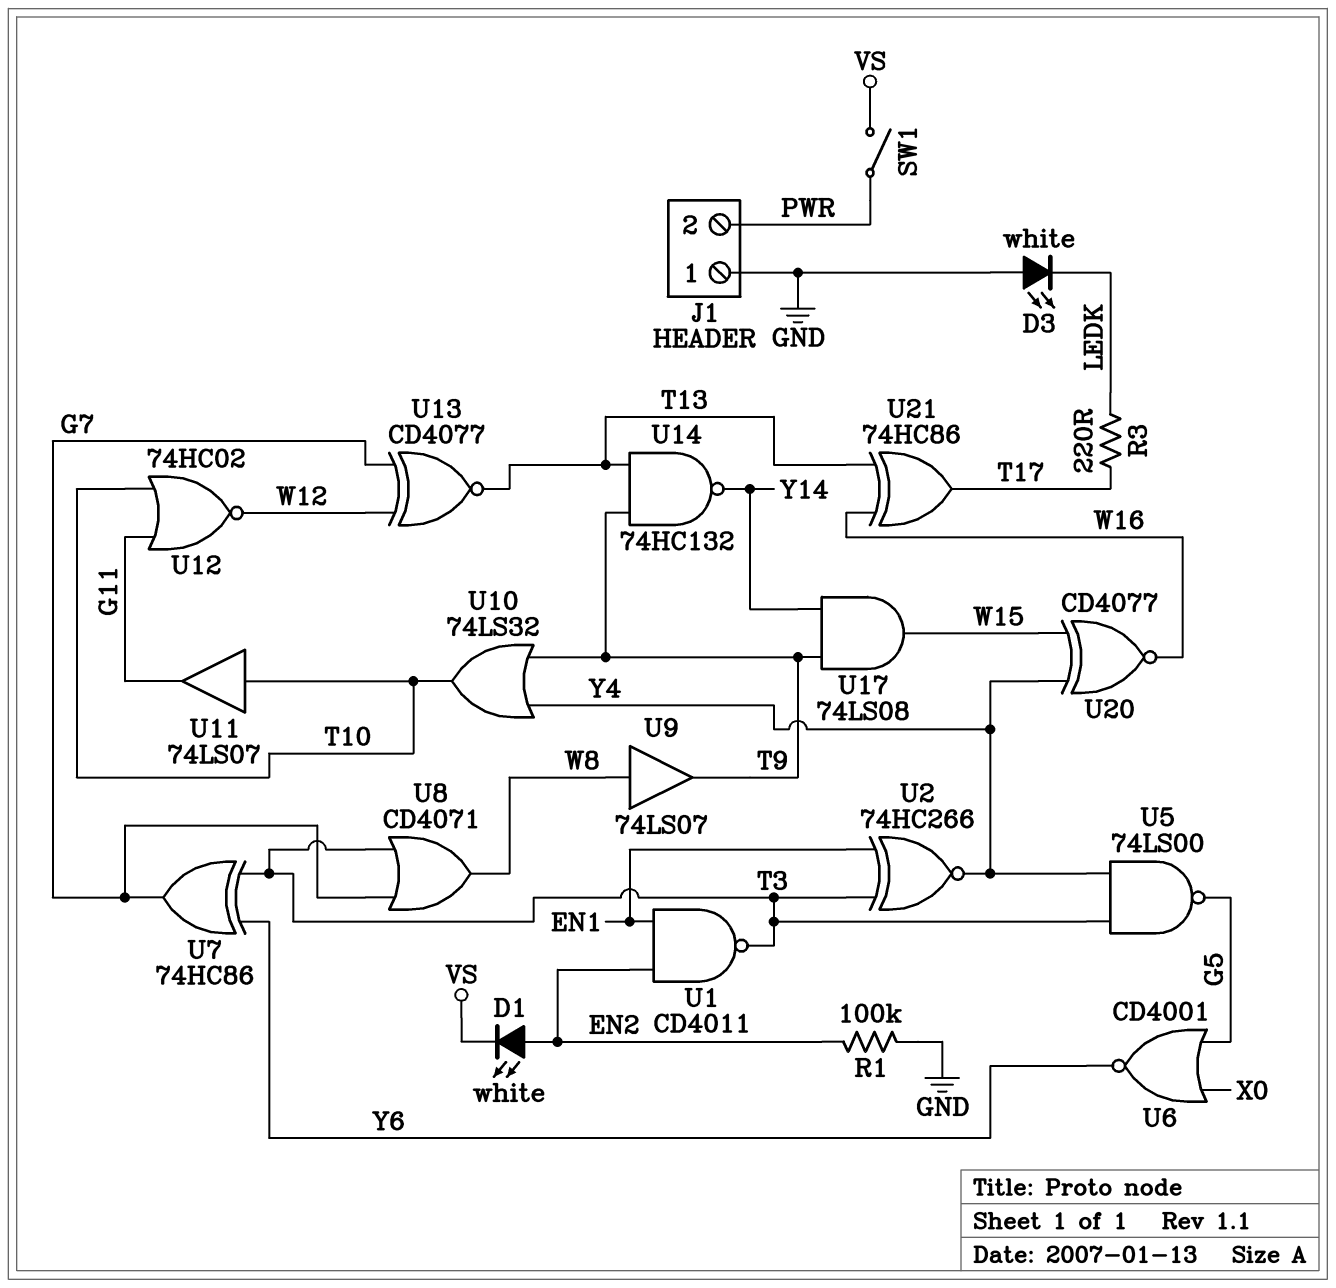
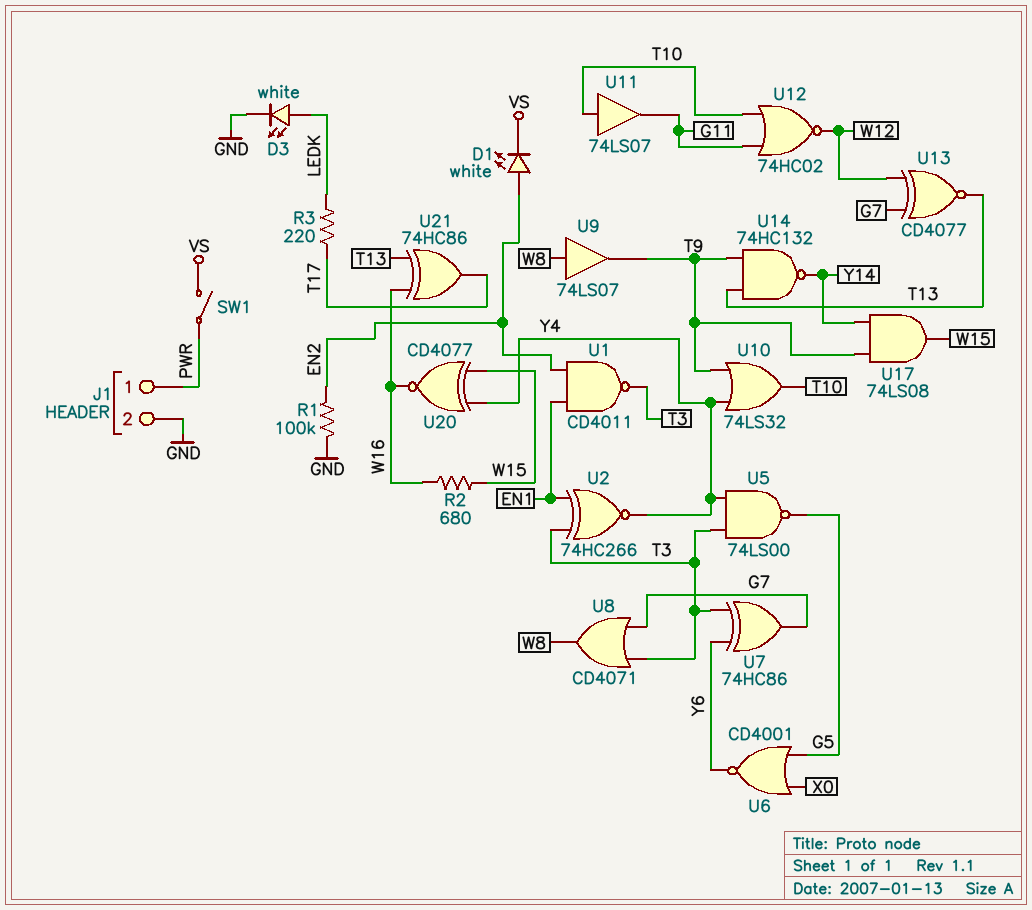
D3: LED white (A GND, K LEDK) -> LED white (A LEDK, K GND)
J1 pin 1: GND -> PWR
J1 pin 2: PWR -> GND
R2: none -> 680 (W15, W16)

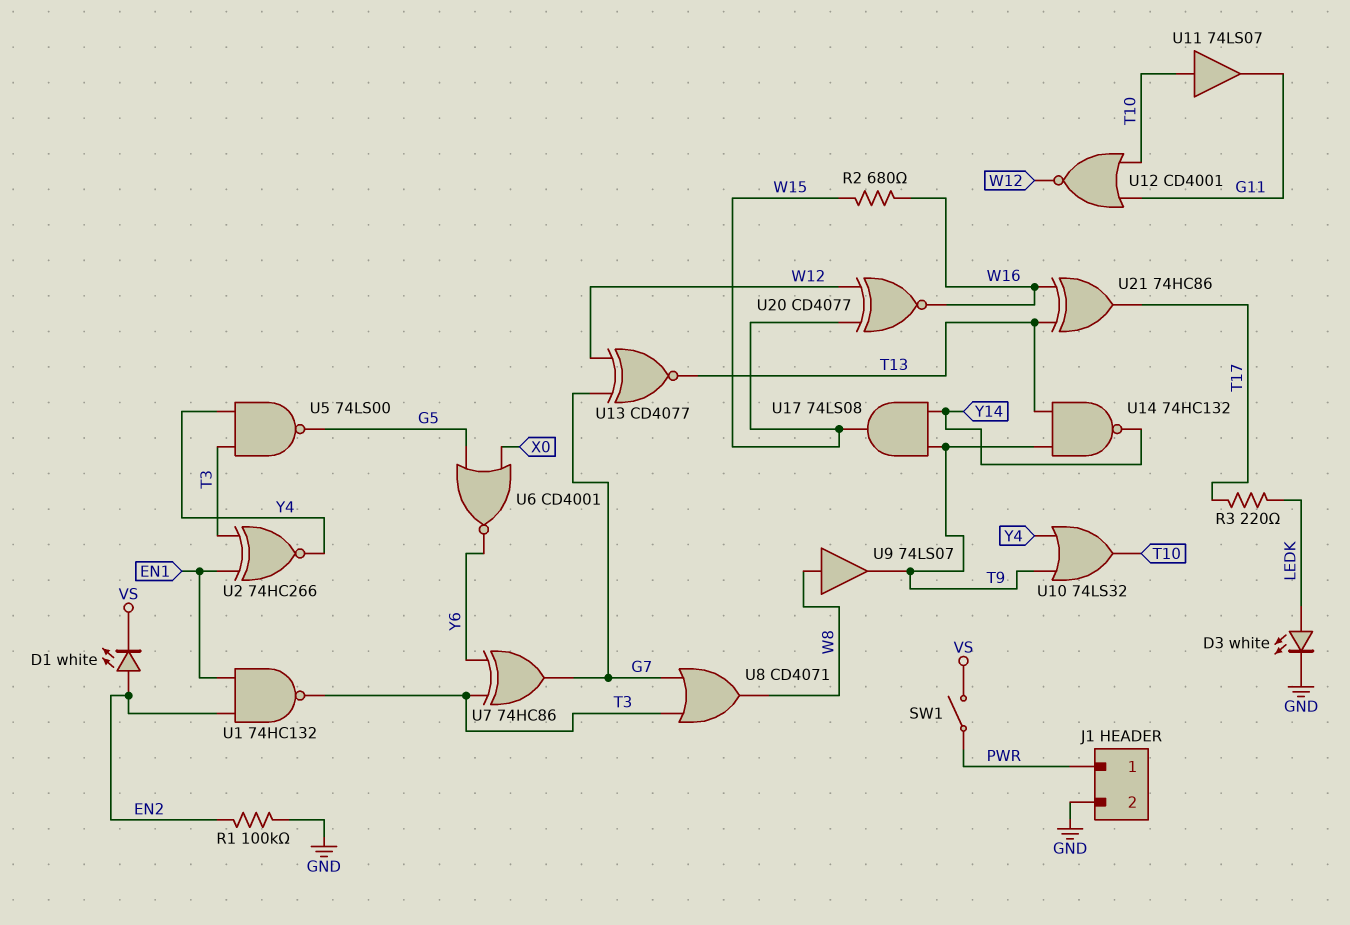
U1: NAND CD4011 (in EN1, in EN2, out T3) -> NAND 74HC132 (in EN1, in EN2, out T3)
U12: NOR 74HC02 (in G11, in T10, out W12) -> NOR CD4001 (in G11, in T10, out W12)
U20: XNOR CD4077 (in W15, in Y4, out W16) -> XNOR CD4077 (in W12, in W15, out W16)

